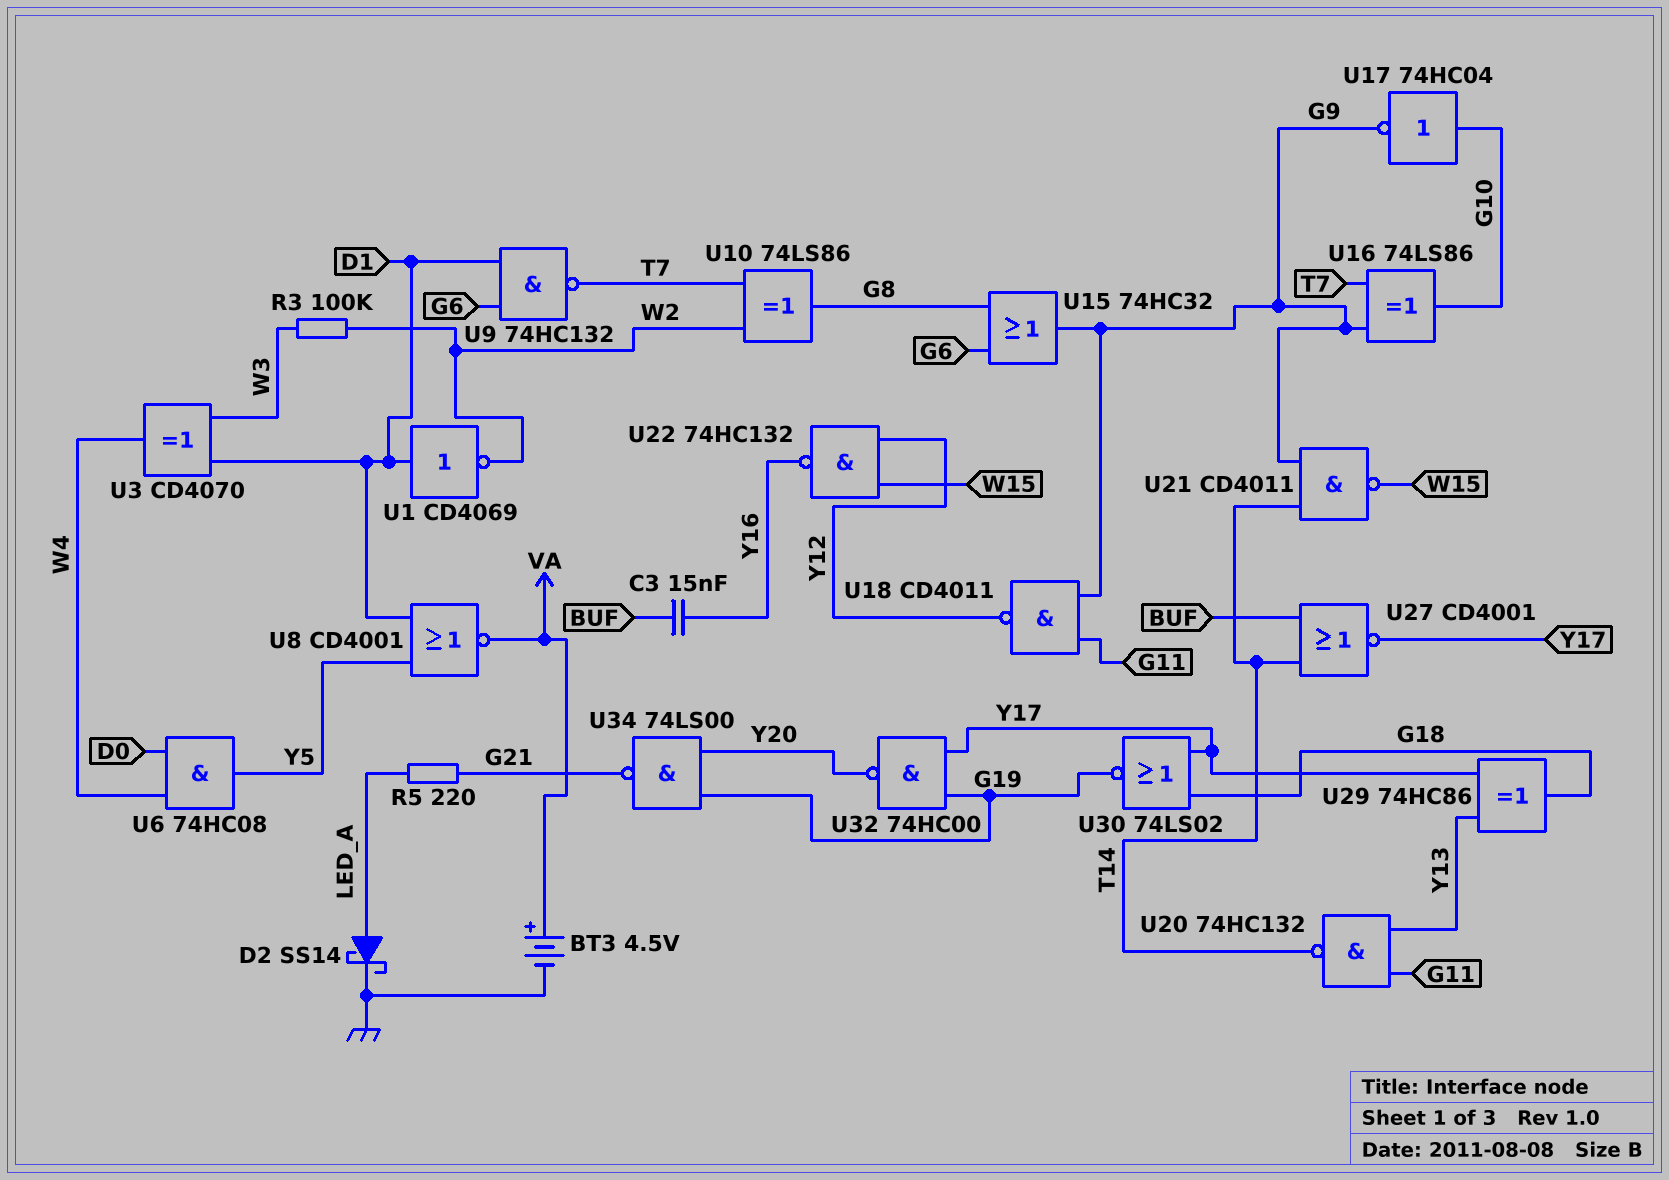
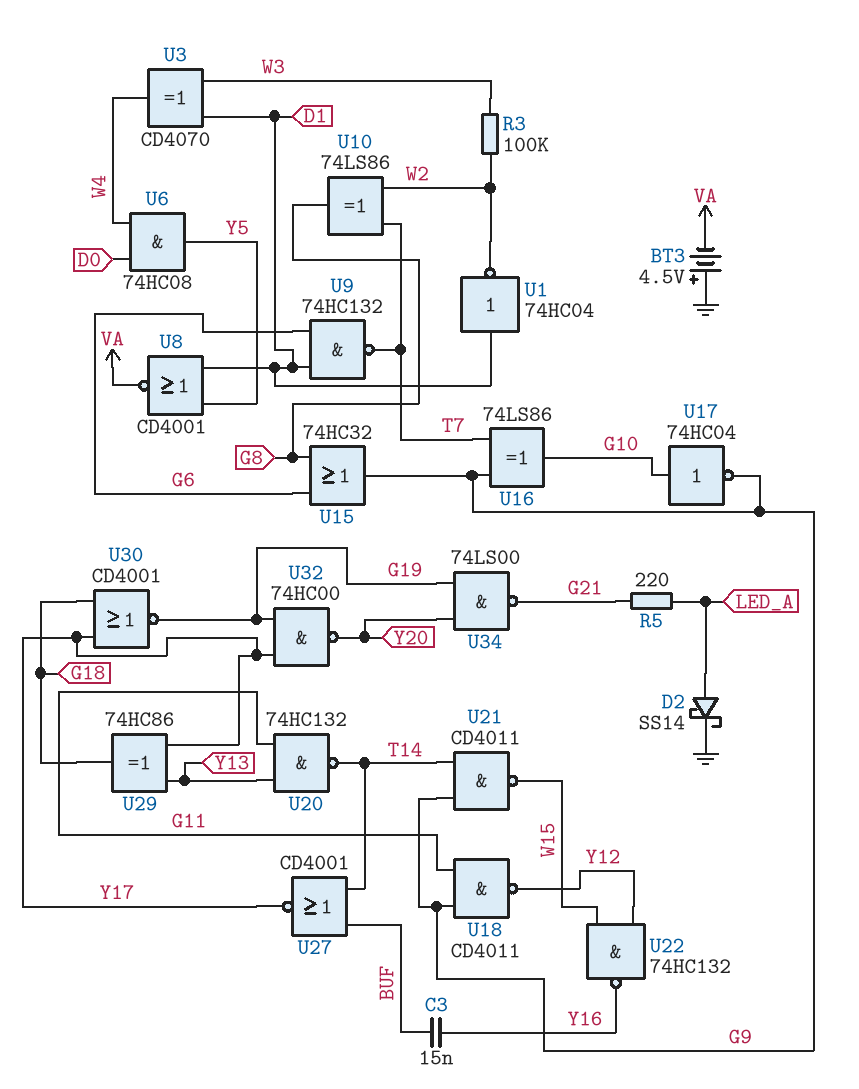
BT3: 4.5V (plus VA, minus GND) -> 4.5V (plus GND, minus VA)
U1: NOT CD4069 (in D1, out W2) -> NOT 74HC04 (in D1, out W2)
U30: NOR 74LS02 (in G18, in Y17, out G19) -> NOR CD4001 (in G18, in Y17, out G19)

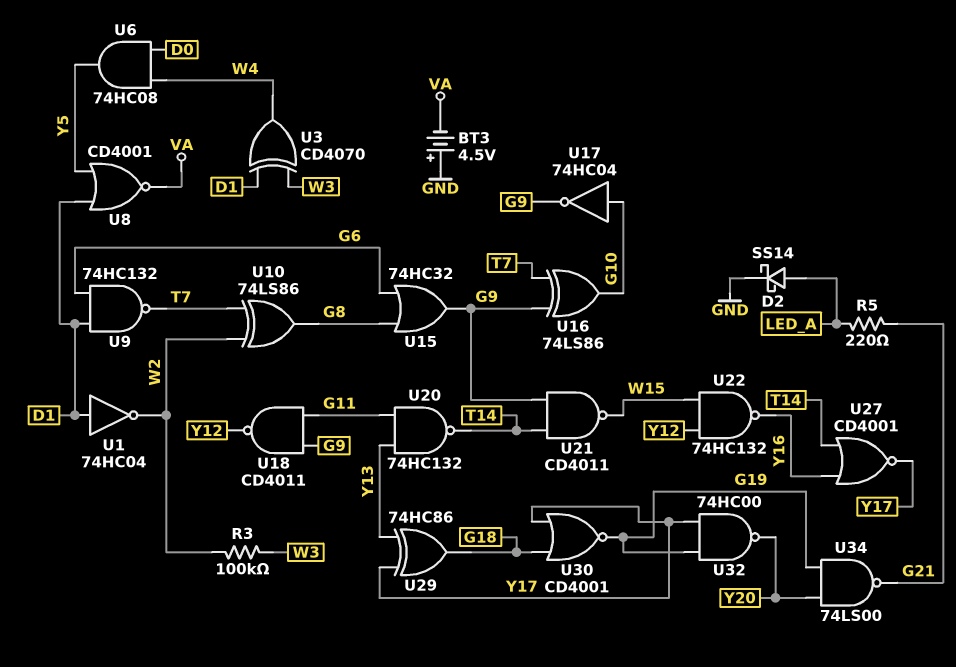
C3: 15nF (BUF, Y16) -> none
U27: NOR CD4001 (in BUF, in T14, out Y17) -> NOR CD4001 (in T14, in Y16, out Y17)

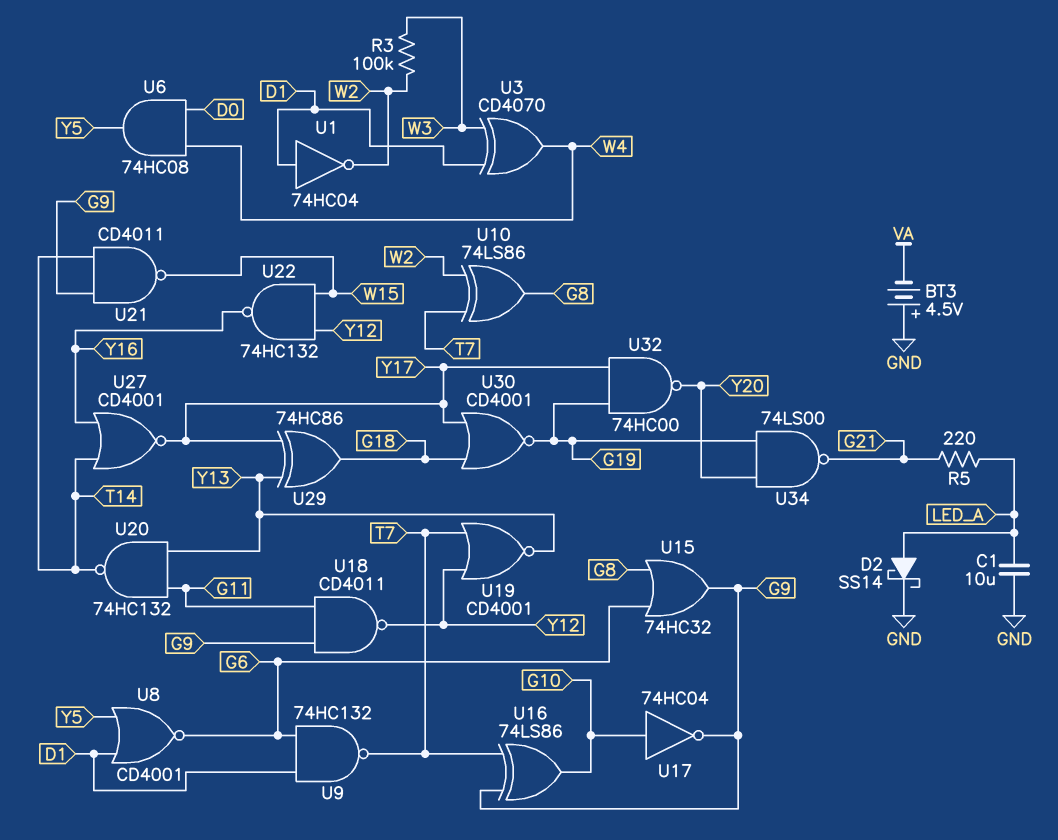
C1: none -> 10uF (GND, LED_A)
U8: NOR CD4001 (in D1, in Y5, out VA) -> NOR CD4001 (in D1, in Y5, out G6)
U19: none -> NOR CD4001 (in T7, in Y12, out Y13)

